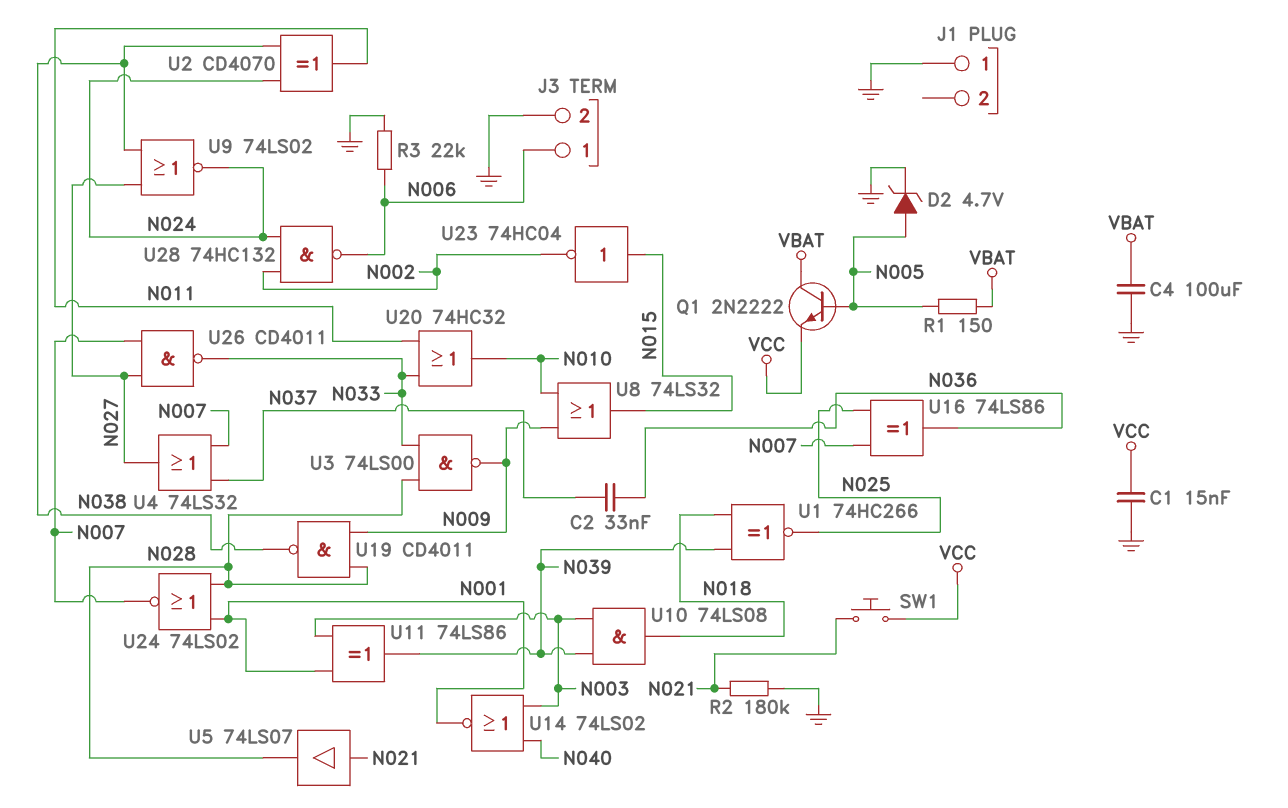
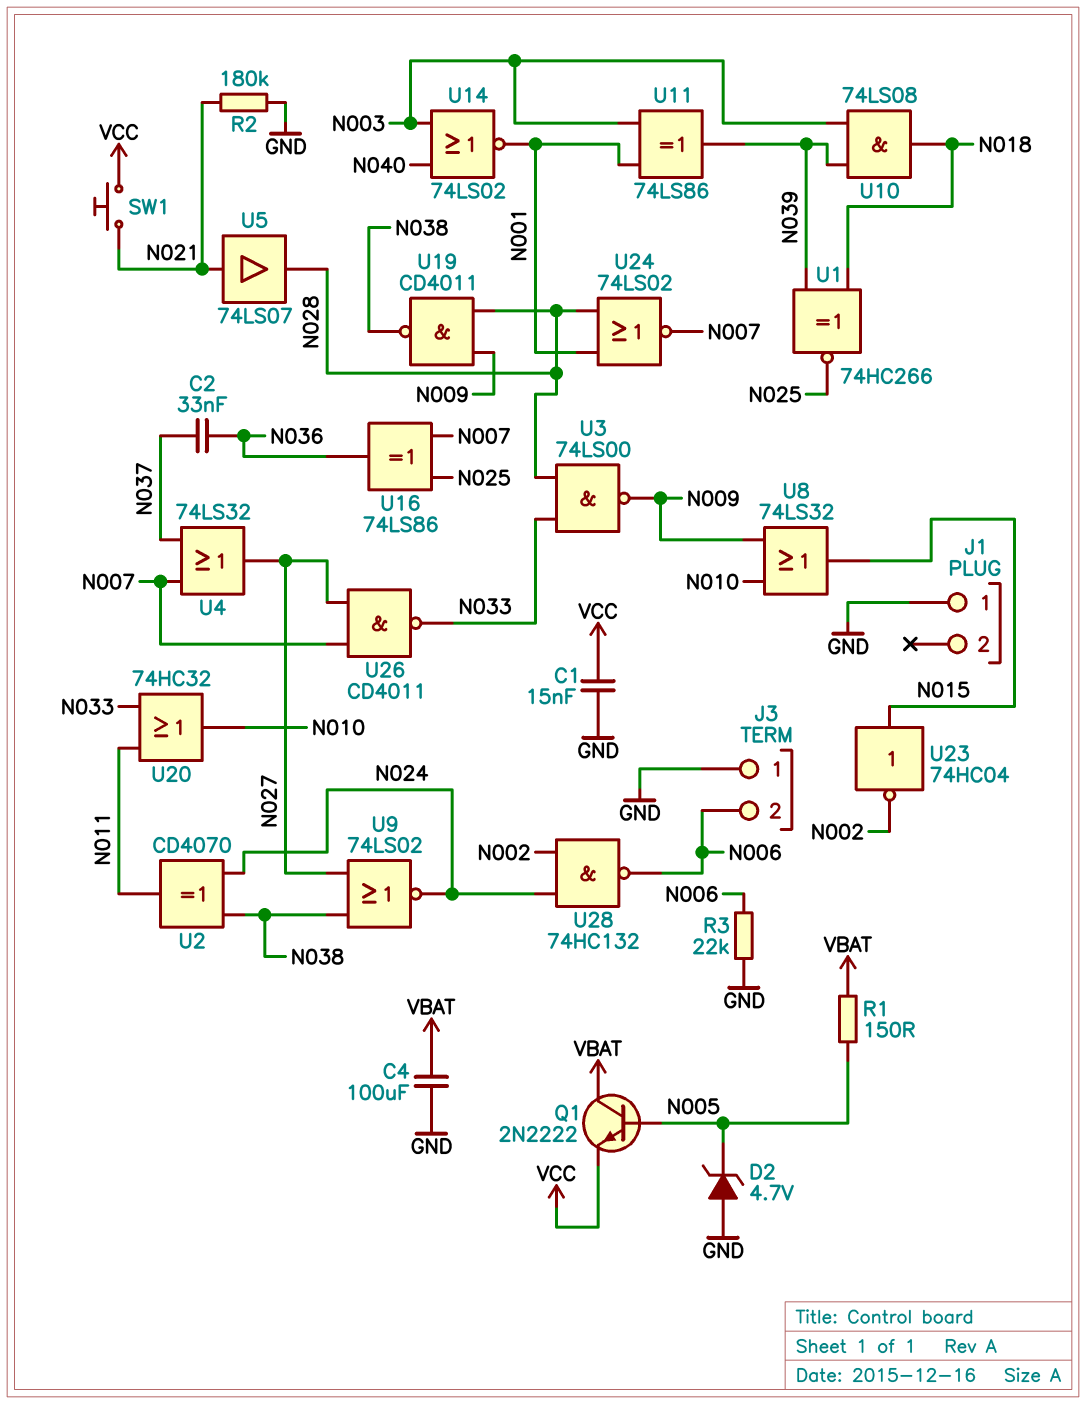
D2: zener 4.7V (A N005, K GND) -> zener 4.7V (A GND, K N005)
J3 pin 1: N006 -> GND
J3 pin 2: GND -> N006

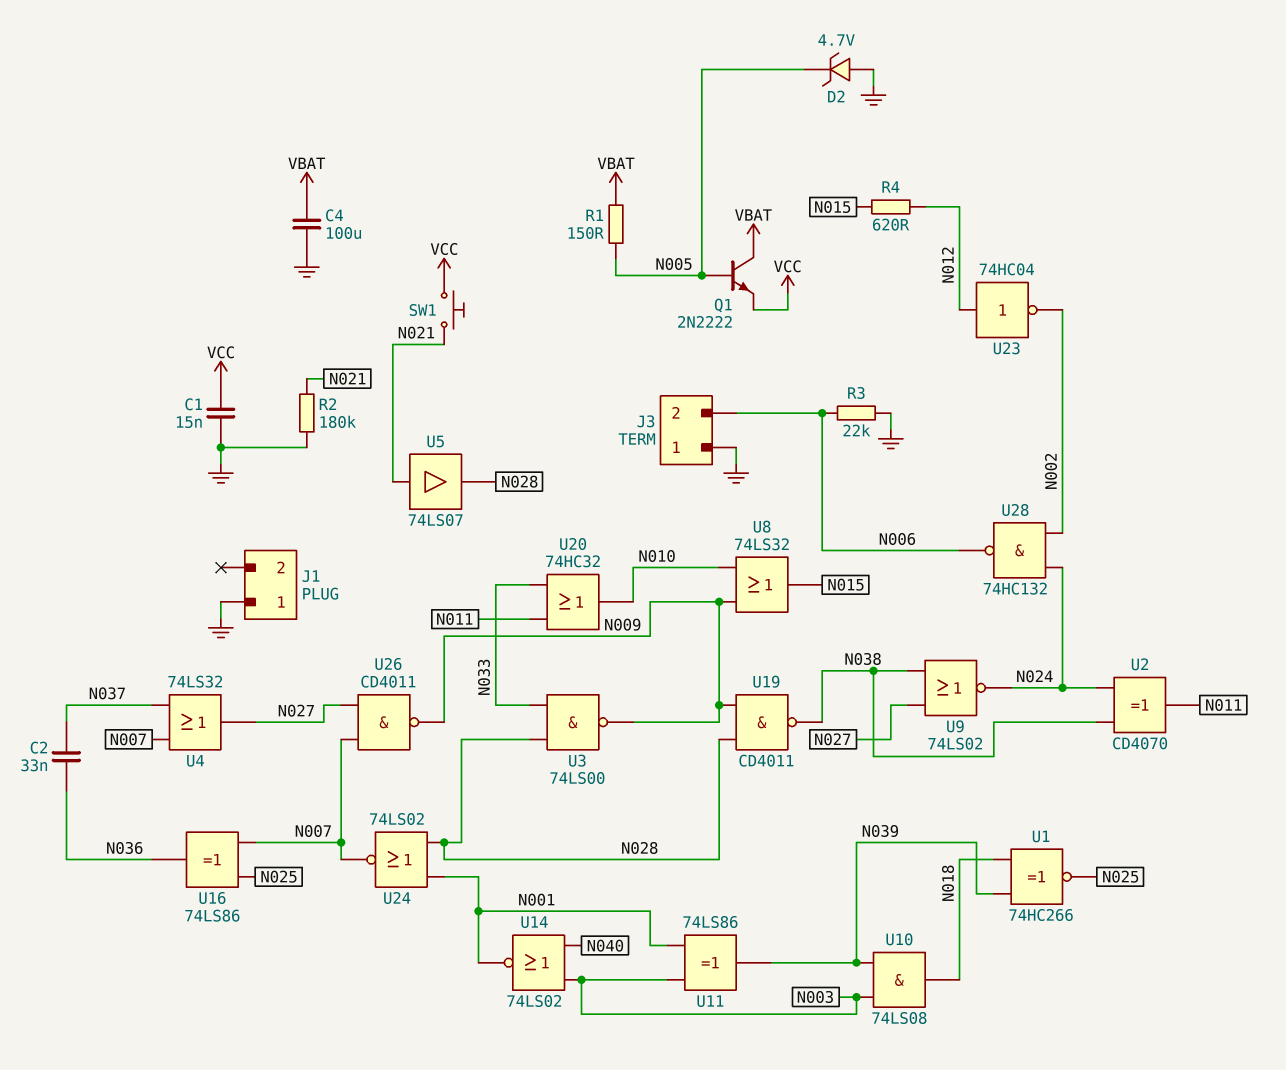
R4: none -> 620 (N012, N015)
U23: NOT 74HC04 (in N015, out N002) -> NOT 74HC04 (in N012, out N002)
U26: NAND CD4011 (in N007, in N027, out N033) -> NAND CD4011 (in N007, in N027, out N009)

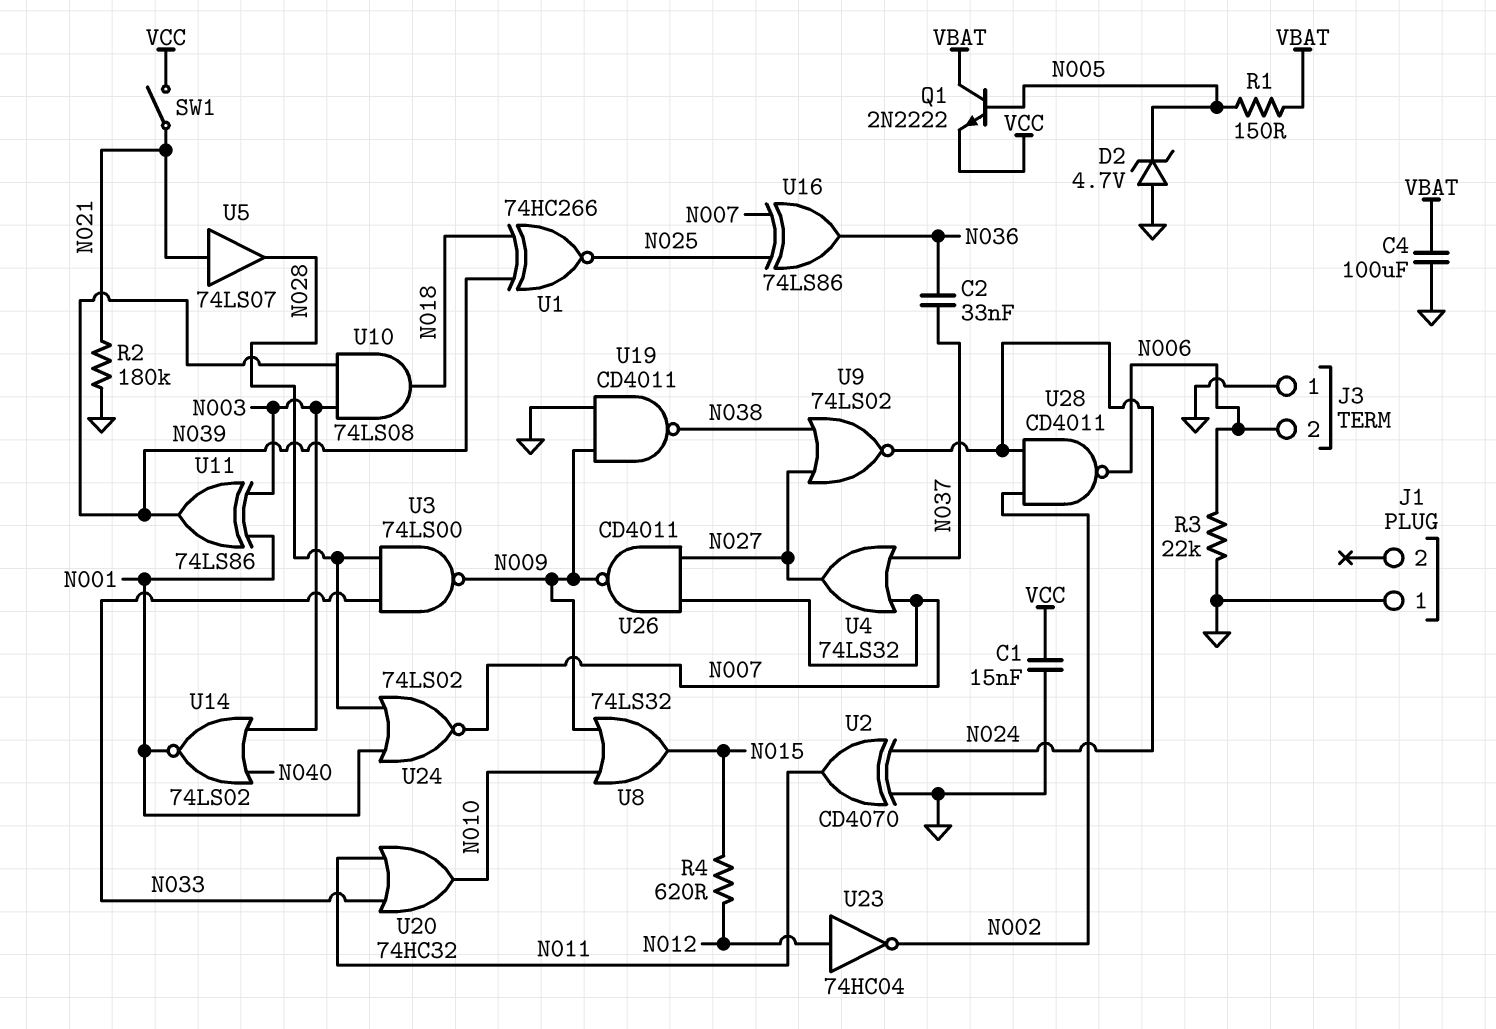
SW1: button (N021, VCC) -> switch (N021, VCC)
U2: XOR CD4070 (in N024, in N038, out N011) -> XOR CD4070 (in GND, in N024, out N011)
U19: NAND CD4011 (in N009, in N028, out N038) -> NAND CD4011 (in GND, in N009, out N038)
U28: NAND 74HC132 (in N002, in N024, out N006) -> NAND CD4011 (in N002, in N024, out N006)

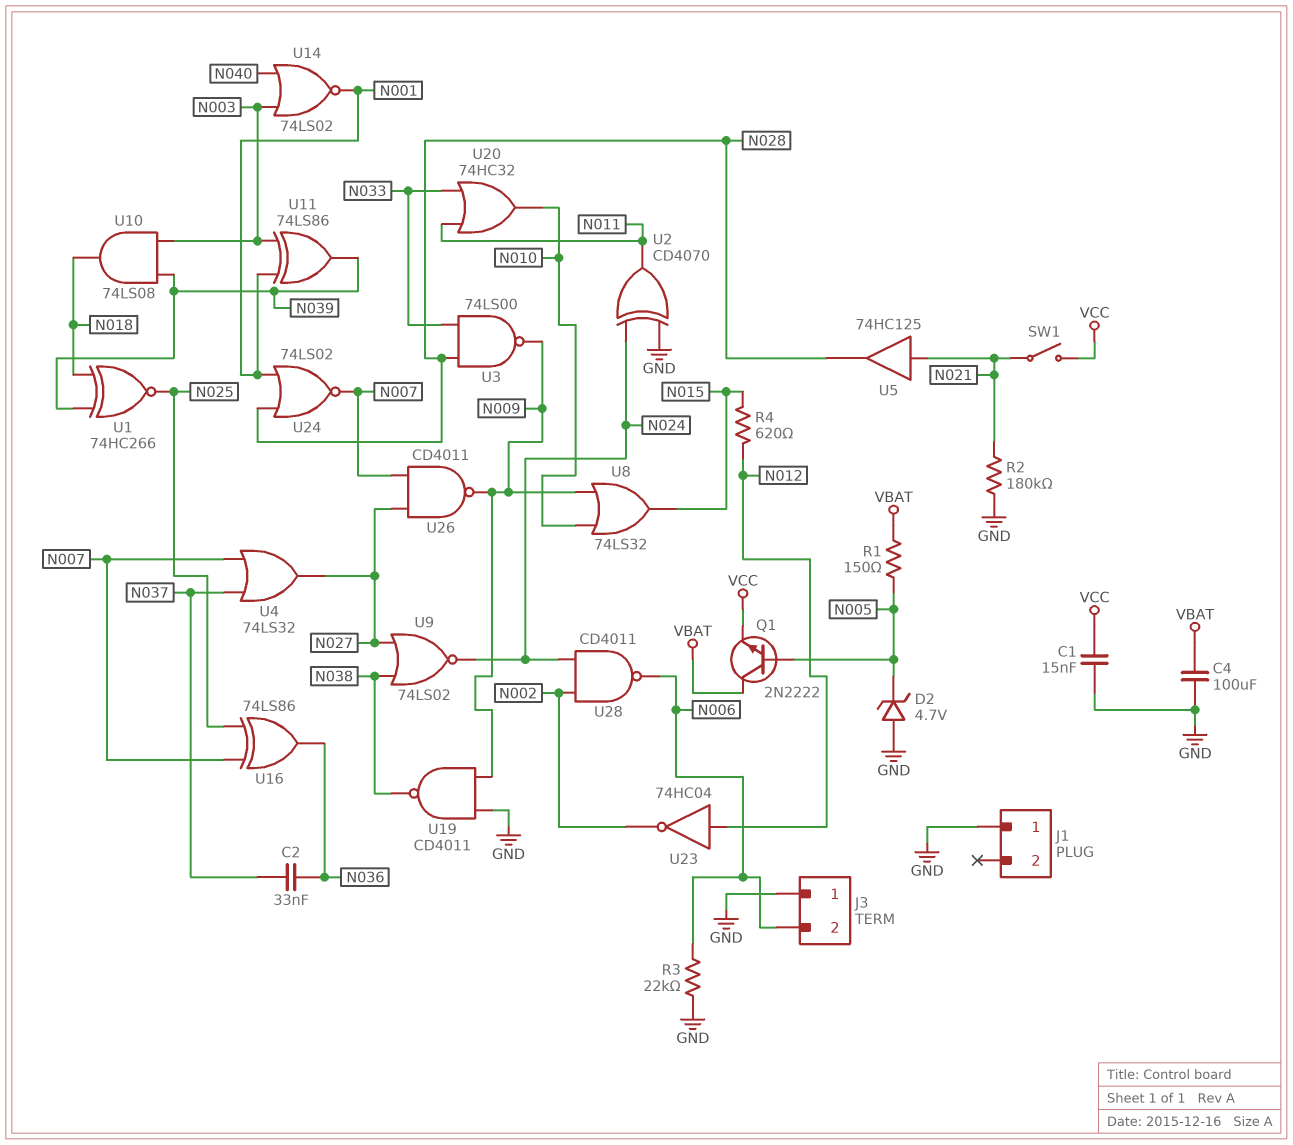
U5: buffer 74LS07 (in N021, out N028) -> buffer 74HC125 (in N021, out N028)

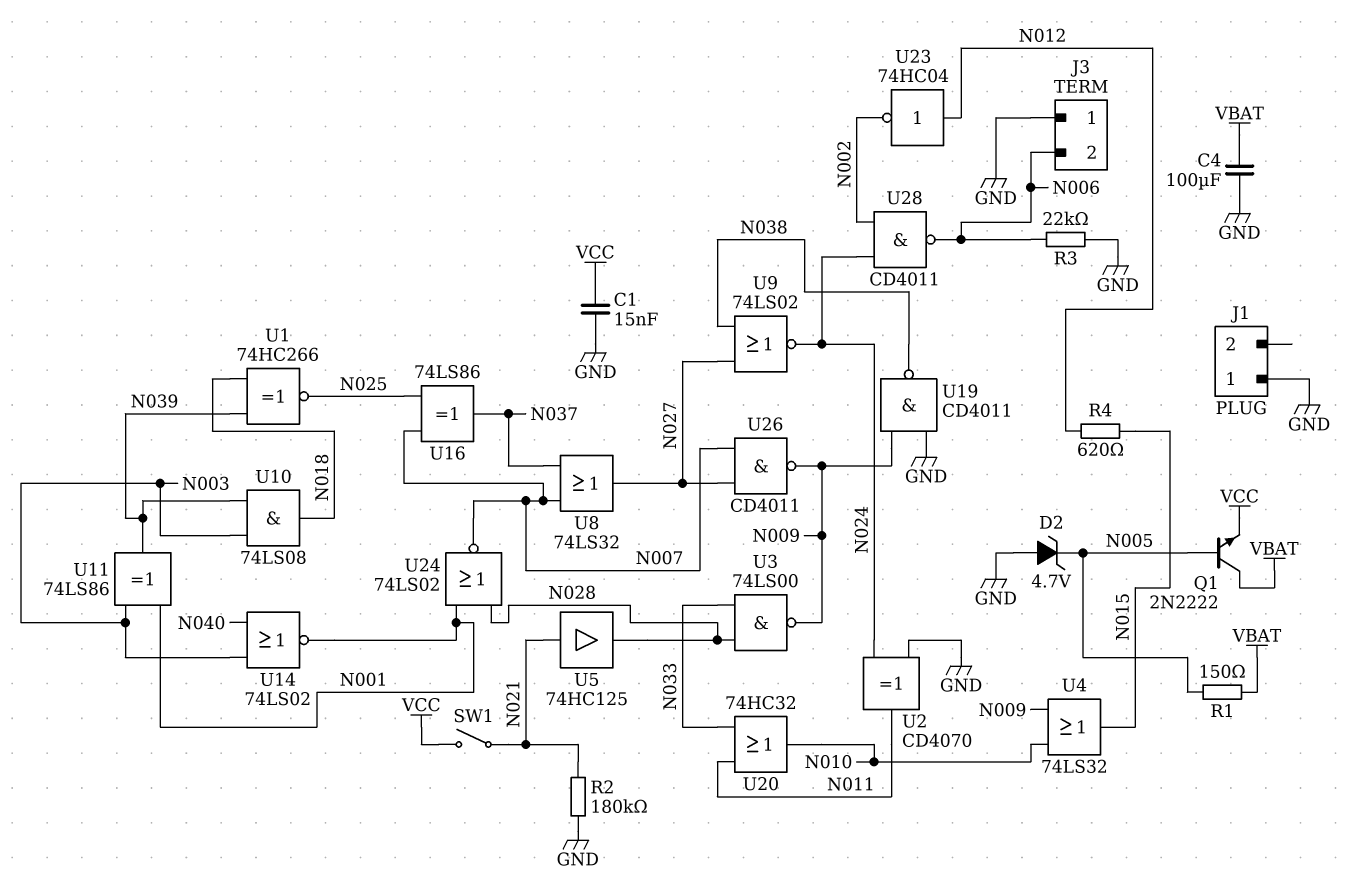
C2: 33nF (N036, N037) -> none
U4: OR 74LS32 (in N007, in N037, out N027) -> OR 74LS32 (in N009, in N010, out N015)
U8: OR 74LS32 (in N009, in N010, out N015) -> OR 74LS32 (in N007, in N037, out N027)
U16: XOR 74LS86 (in N007, in N025, out N036) -> XOR 74LS86 (in N007, in N025, out N037)

